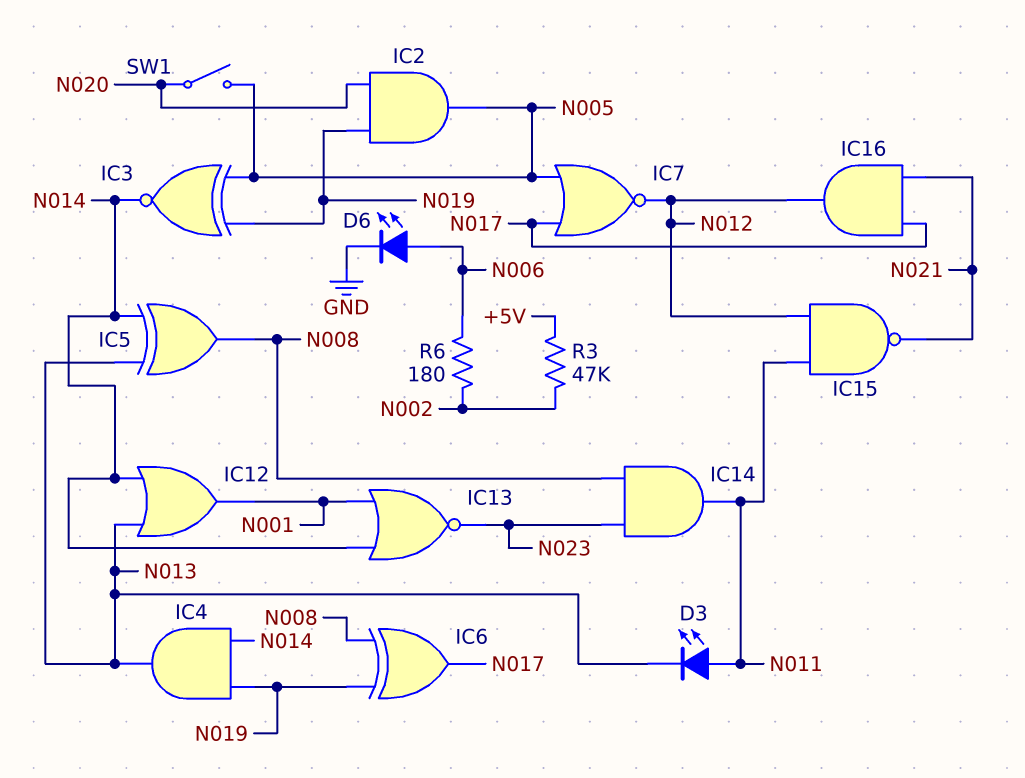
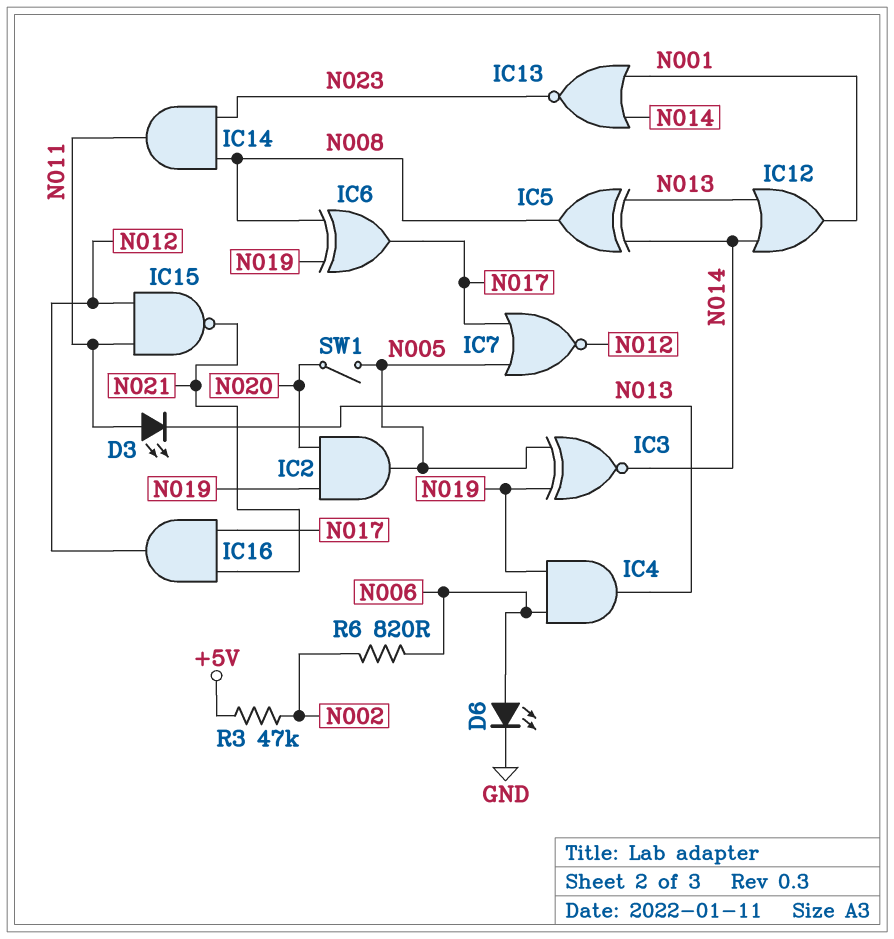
IC4: AND (in N014, in N019, out N013) -> AND (in N006, in N019, out N013)
R6: 180 (N002, N006) -> 820 (N002, N006)

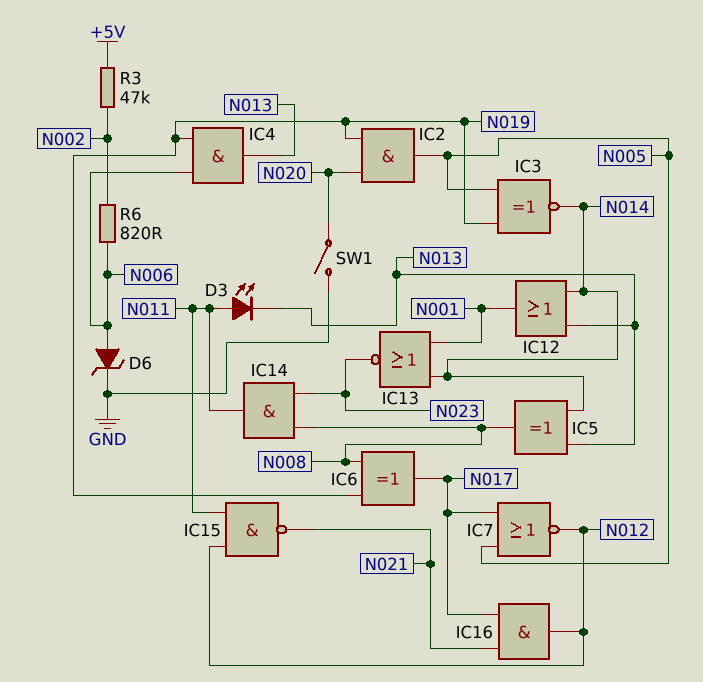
D6: LED (A N006, K GND) -> zener (A N006, K GND)
SW1: switch (N005, N020) -> switch (GND, N020)

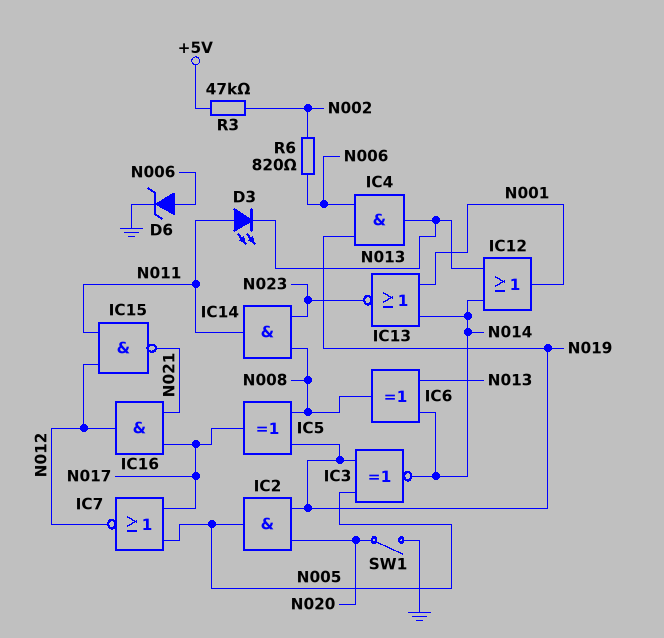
IC5: XOR (in N013, in N014, out N008) -> XOR (in N008, in N019, out N017)
IC6: XOR (in N008, in N019, out N017) -> XOR (in N013, in N014, out N008)

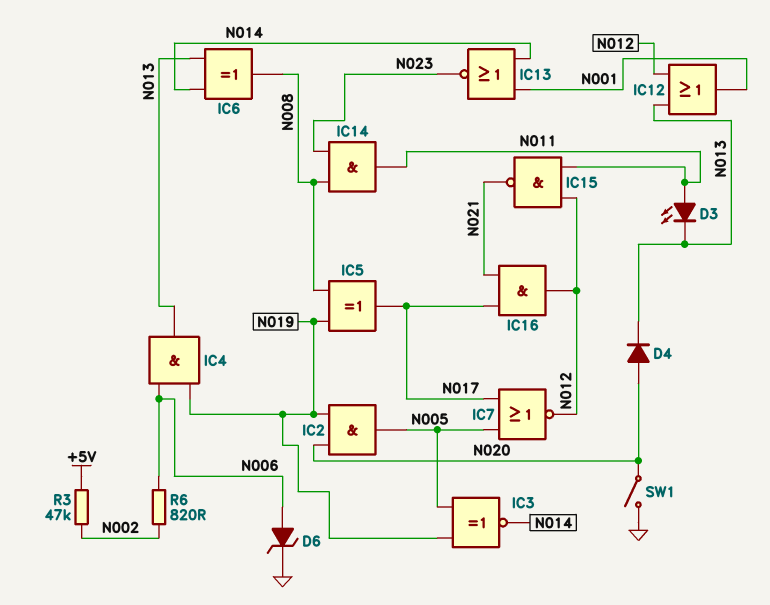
D4: none -> diode (A N020, K N013)
IC12: OR (in N013, in N014, out N001) -> OR (in N012, in N013, out N001)

